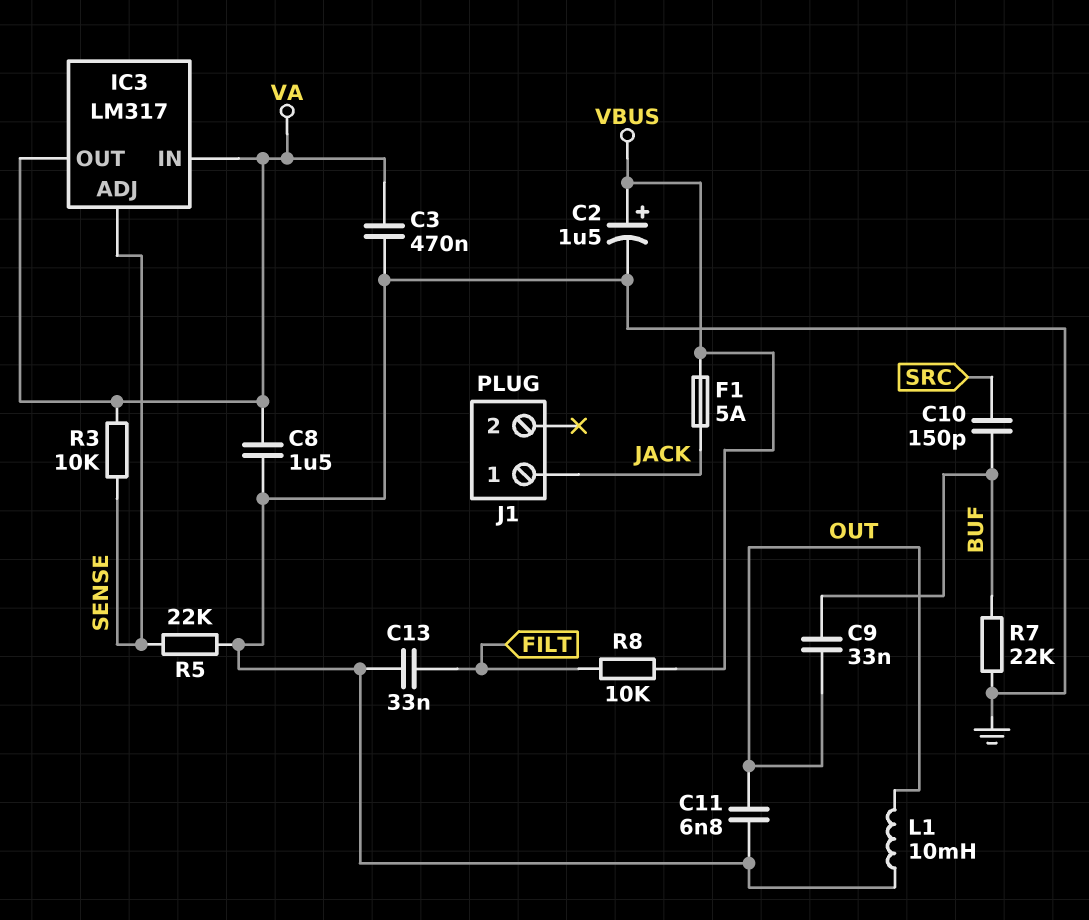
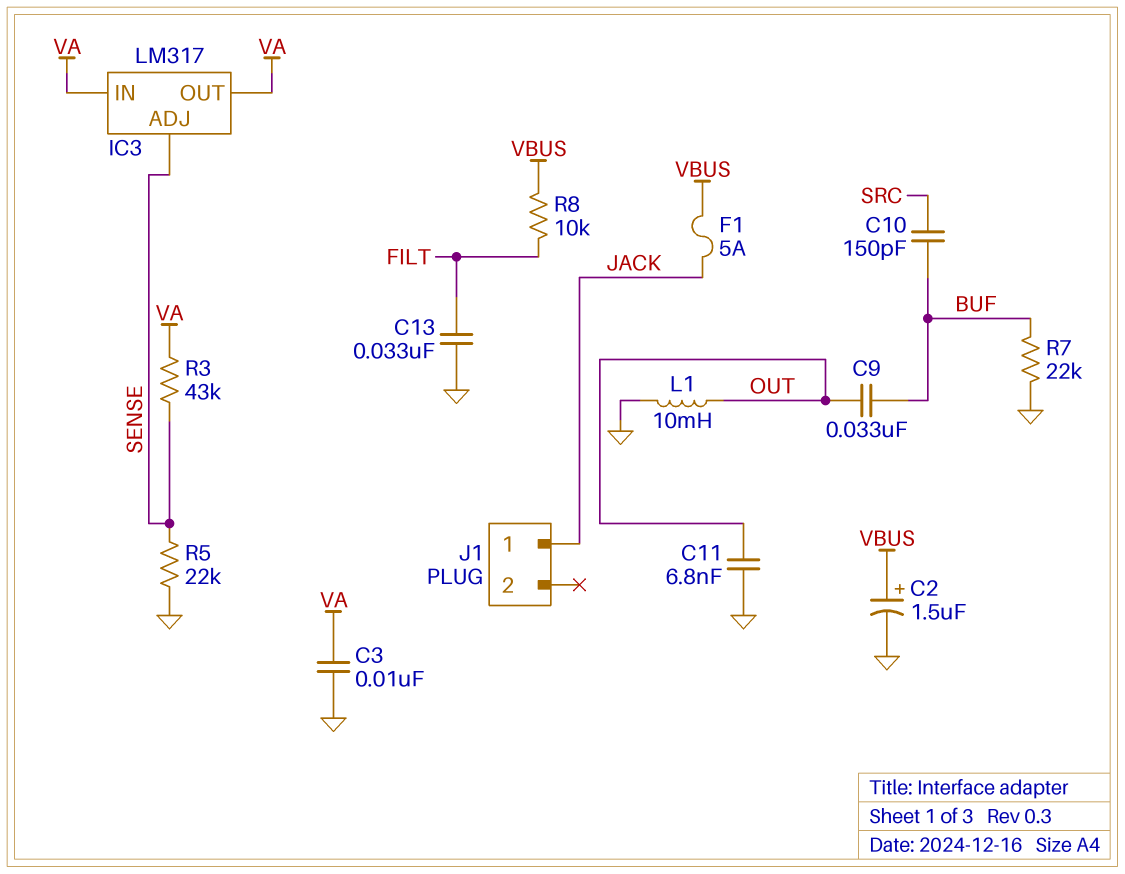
C3: 470nF (GND, VA) -> 10nF (GND, VA)
C8: 1.5uF (GND, VA) -> none
R3: 10k (SENSE, VA) -> 43k (SENSE, VA)

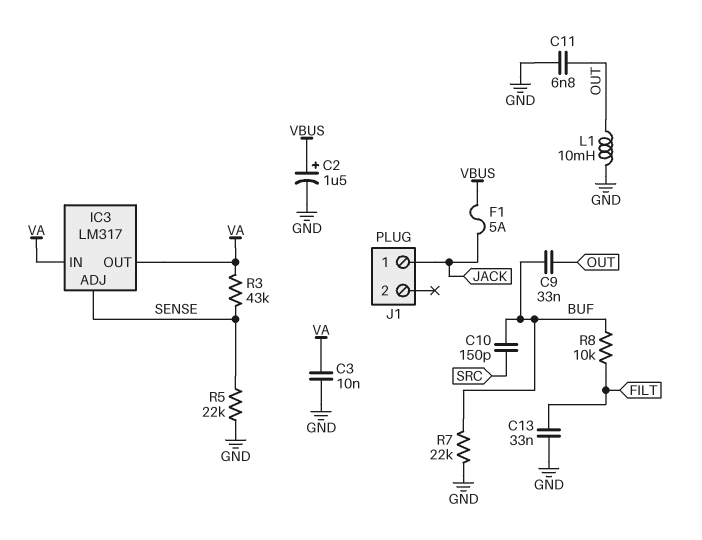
R8: 10k (FILT, VBUS) -> 10k (BUF, FILT)

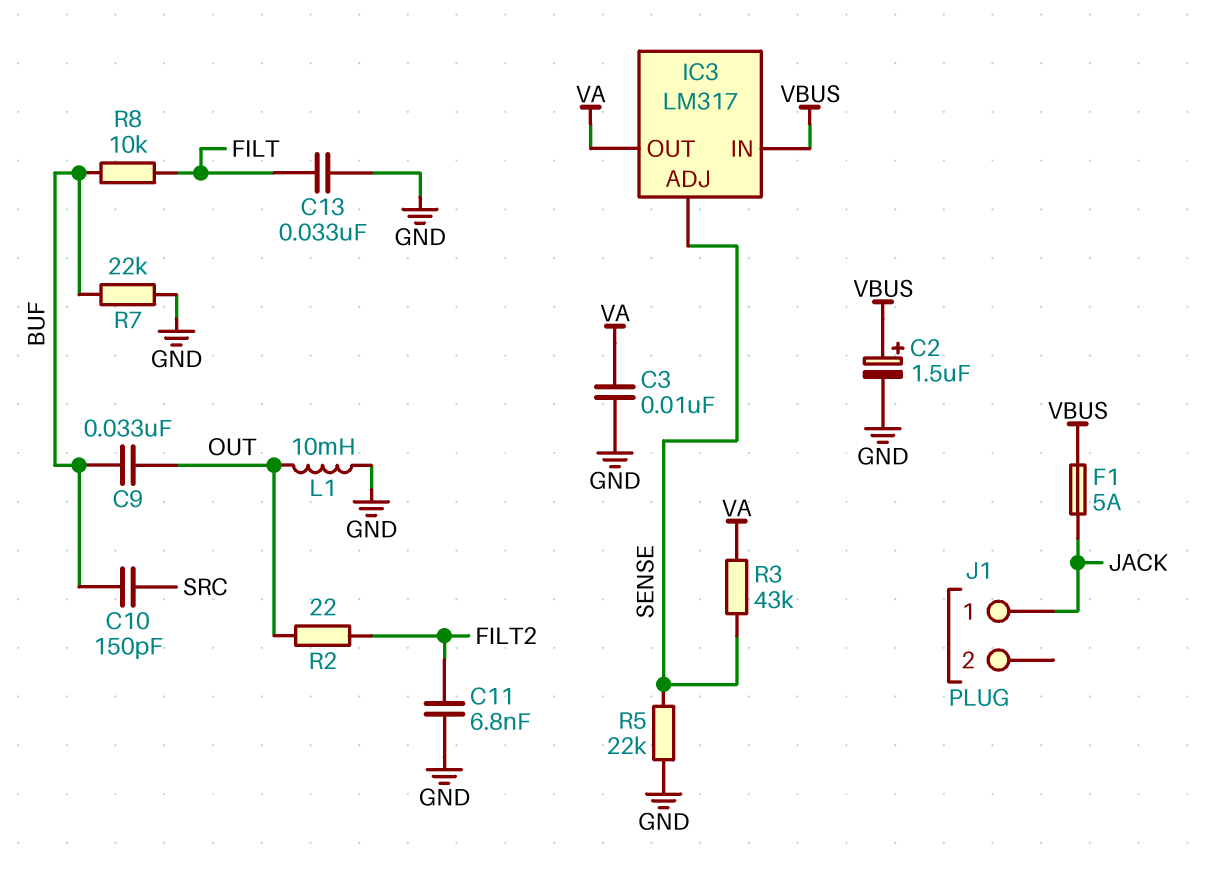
C11: 6.8nF (GND, OUT) -> 6.8nF (FILT2, GND)
IC3 pin IN: VA -> VBUS
R2: none -> 22 (FILT2, OUT)

